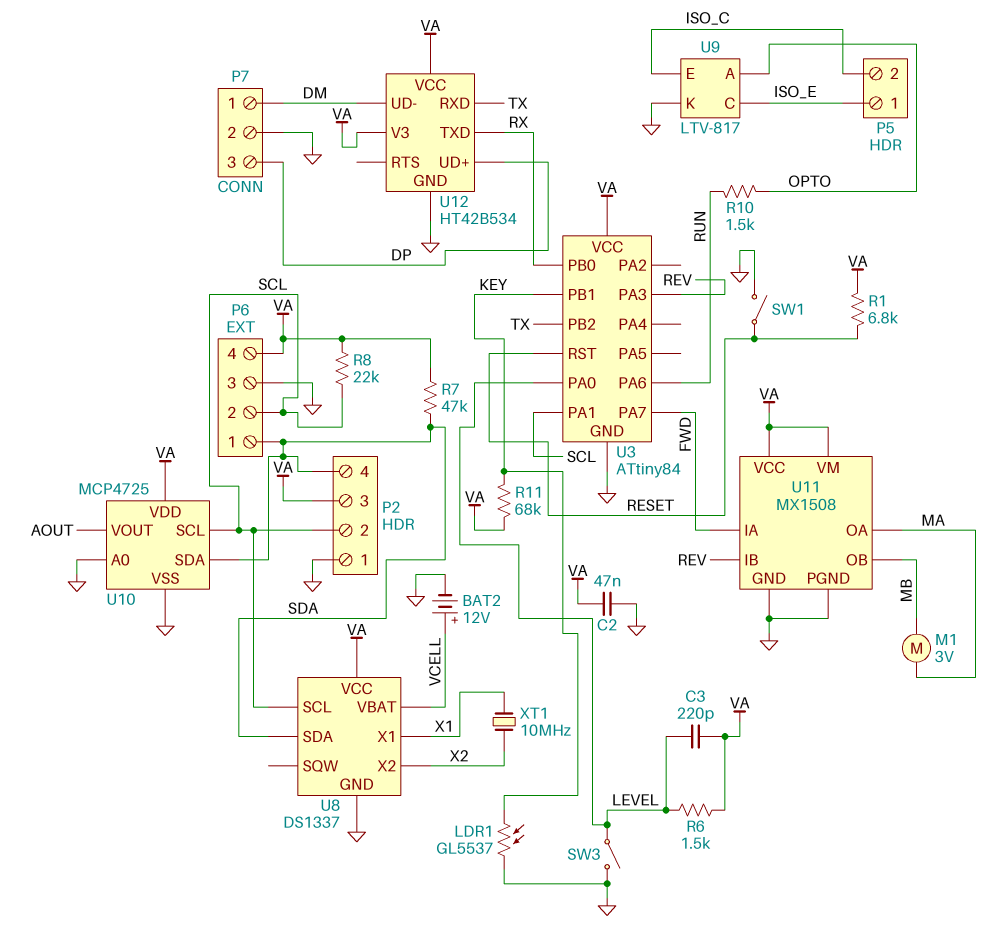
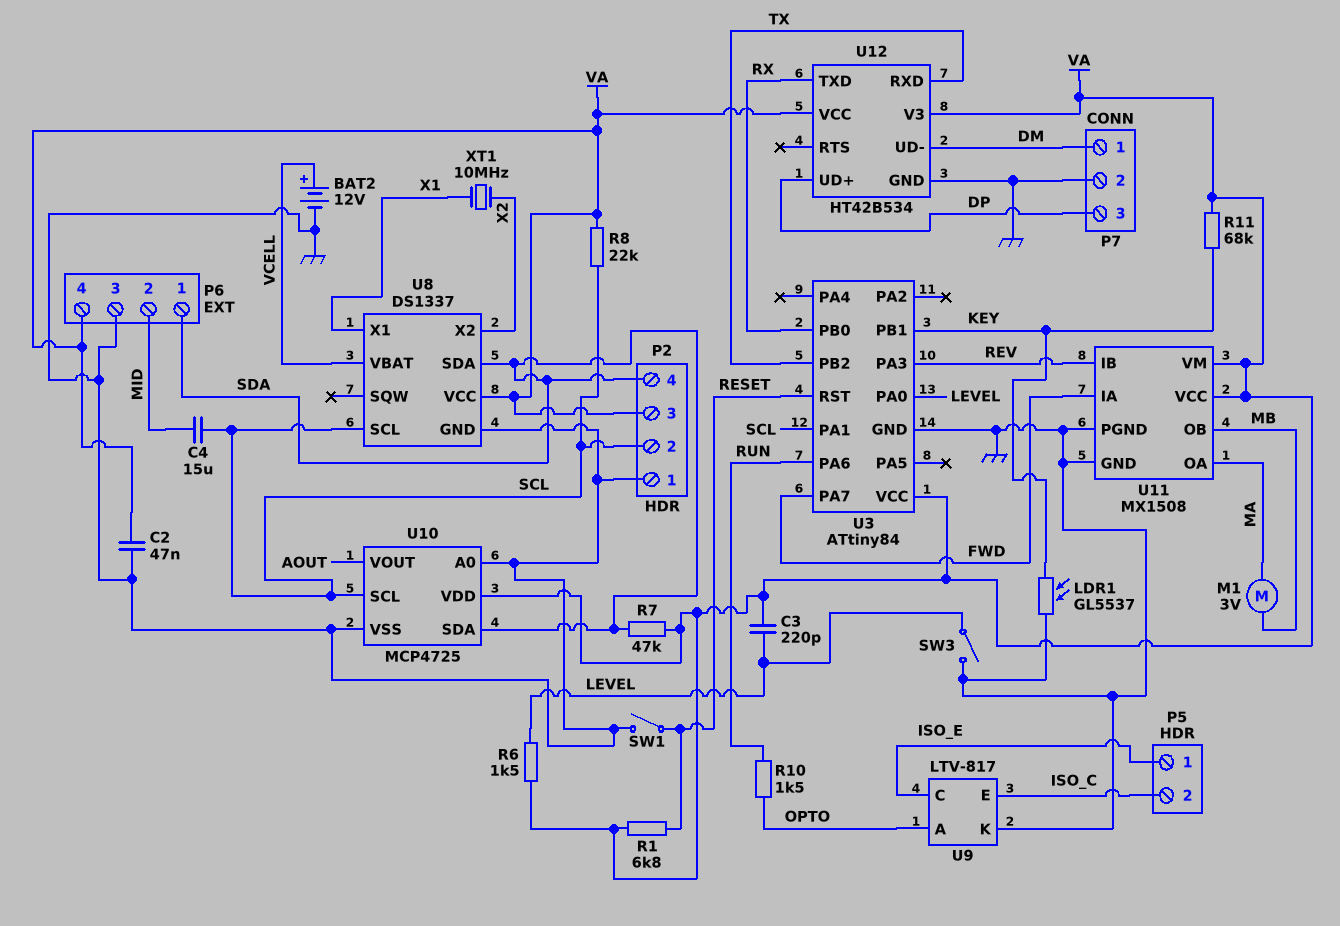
C4: none -> 15uF (MID, SCL)
P6 pin 2: SCL -> MID

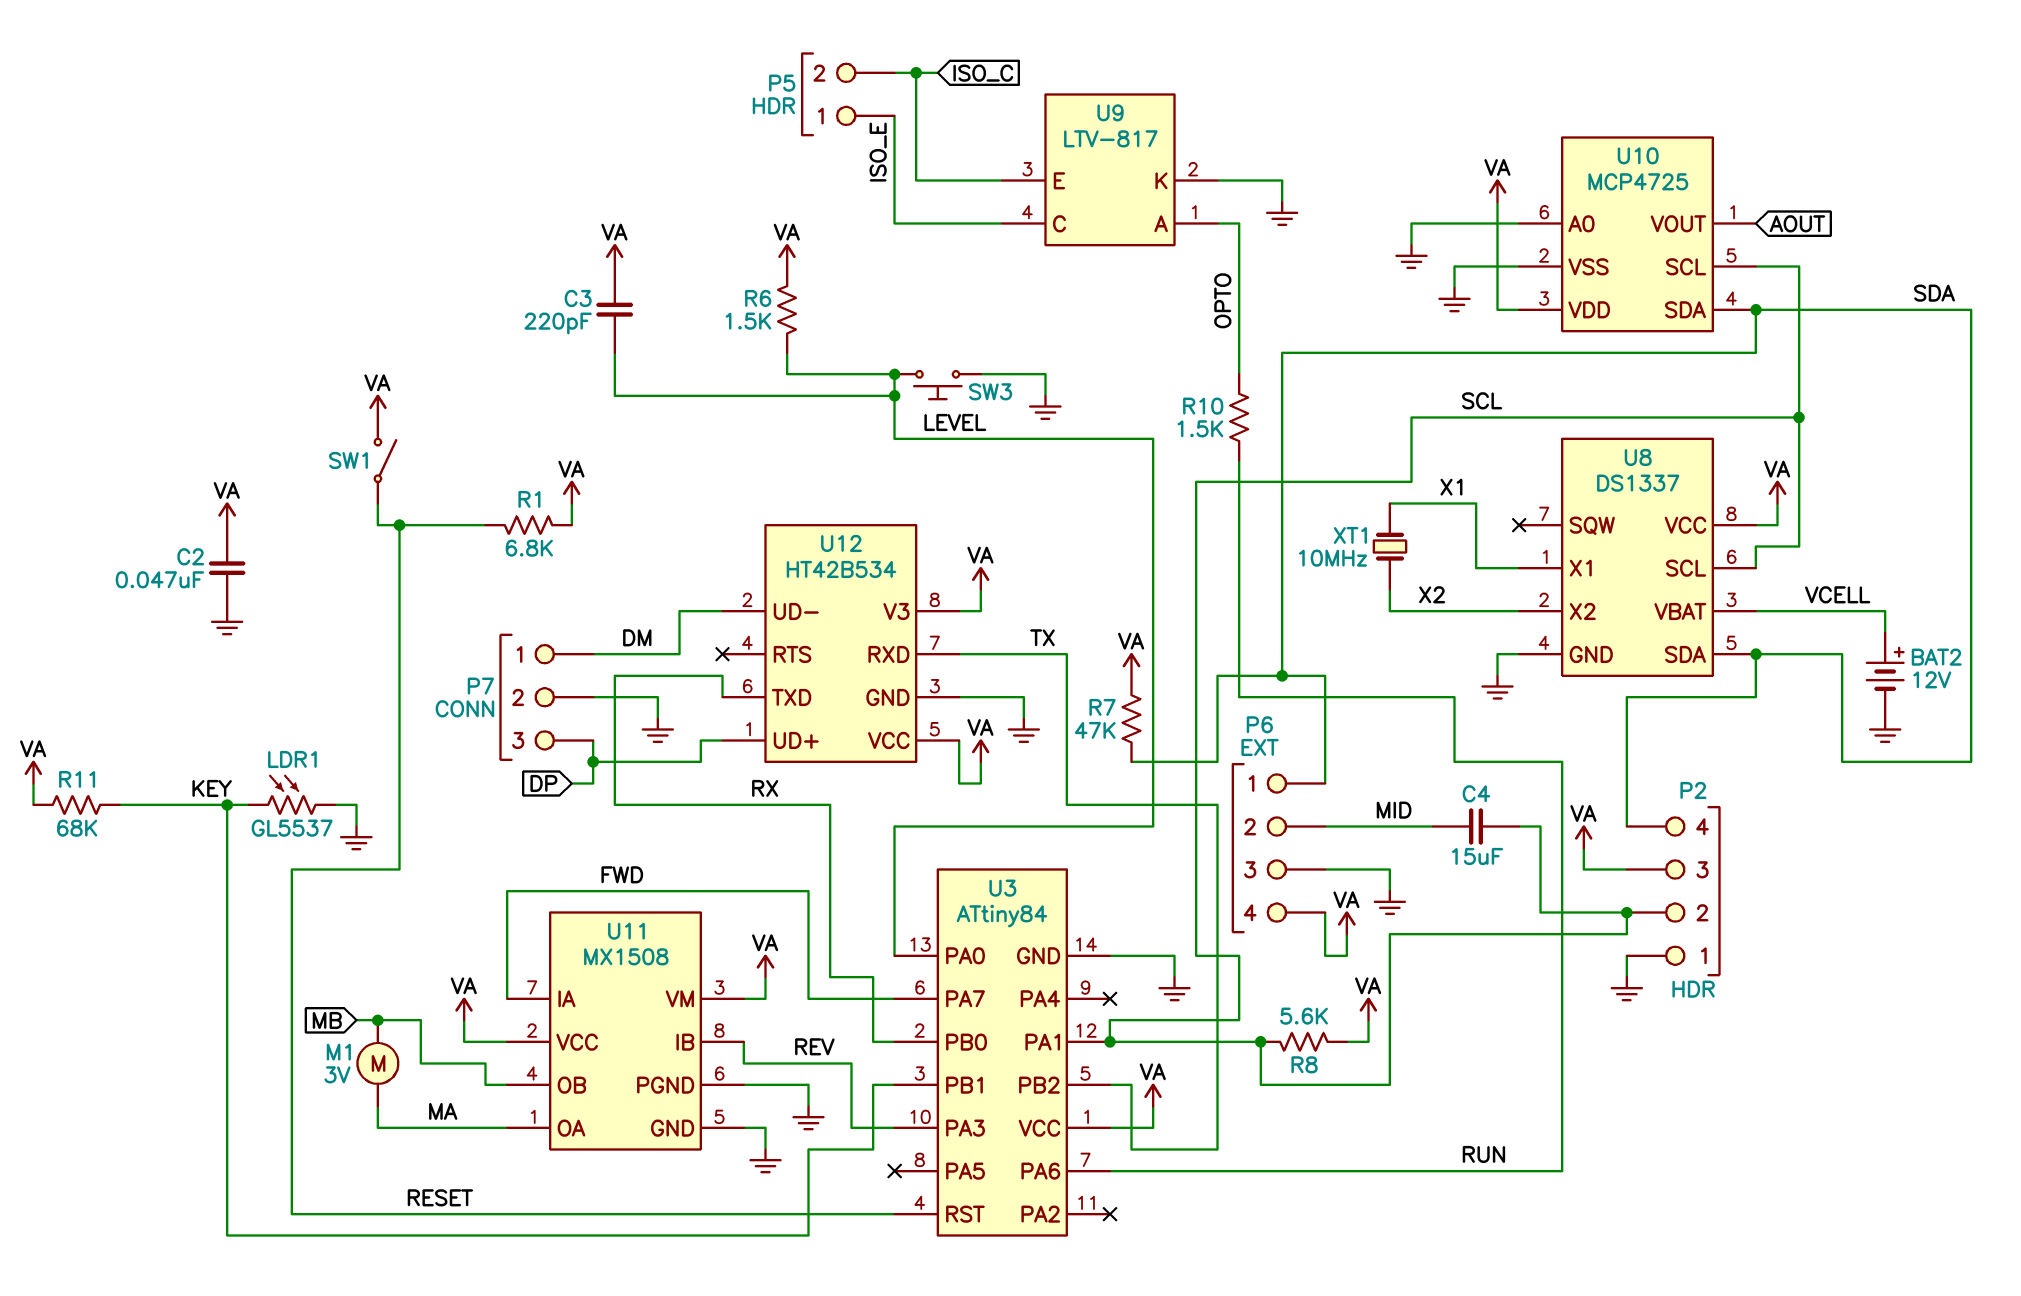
R8: 22k (SCL, VA) -> 5.6k (SCL, VA)
SW1: switch (GND, RESET) -> switch (RESET, VA)
SW3: switch (GND, LEVEL) -> button (GND, LEVEL)

